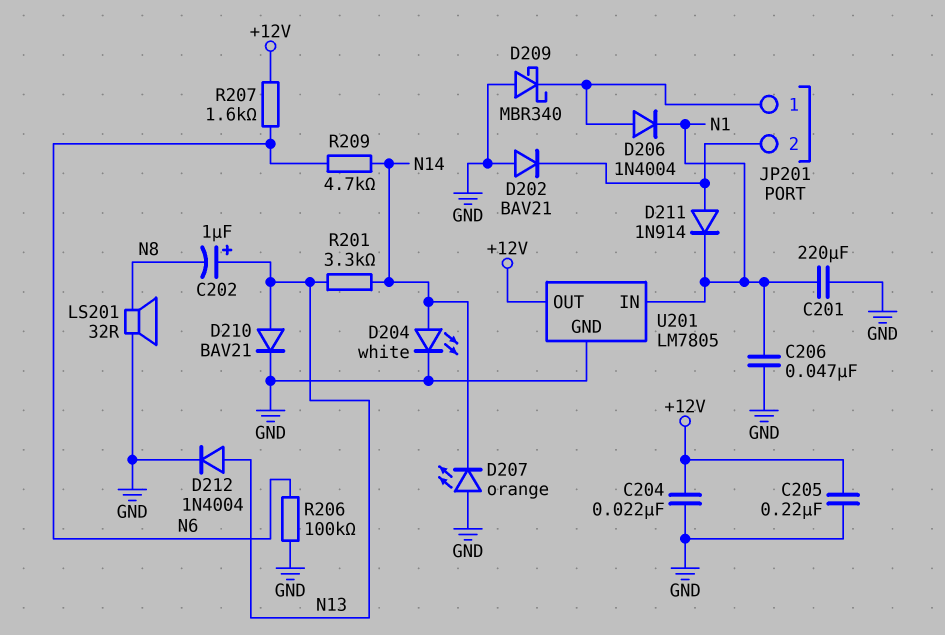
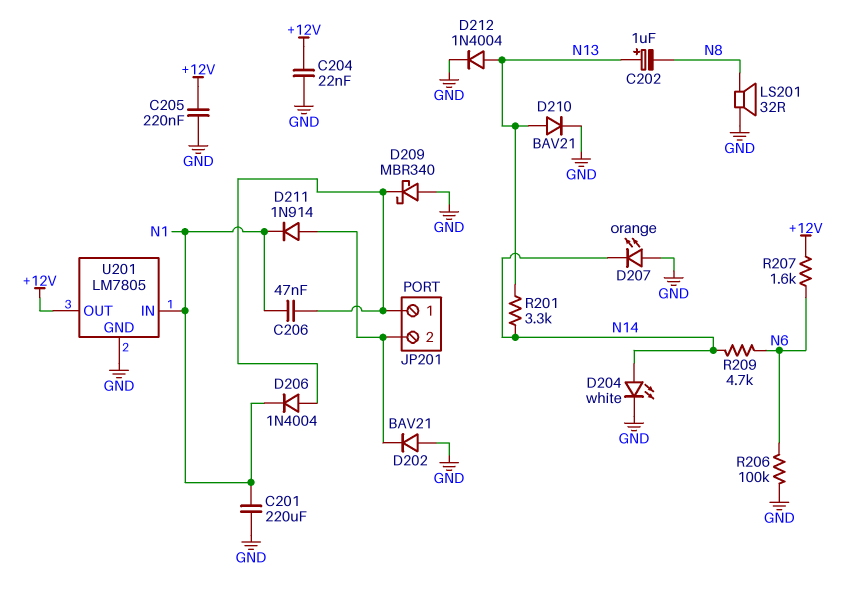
C206: 47nF (GND, N1) -> 47nF (JP201/1, N1)

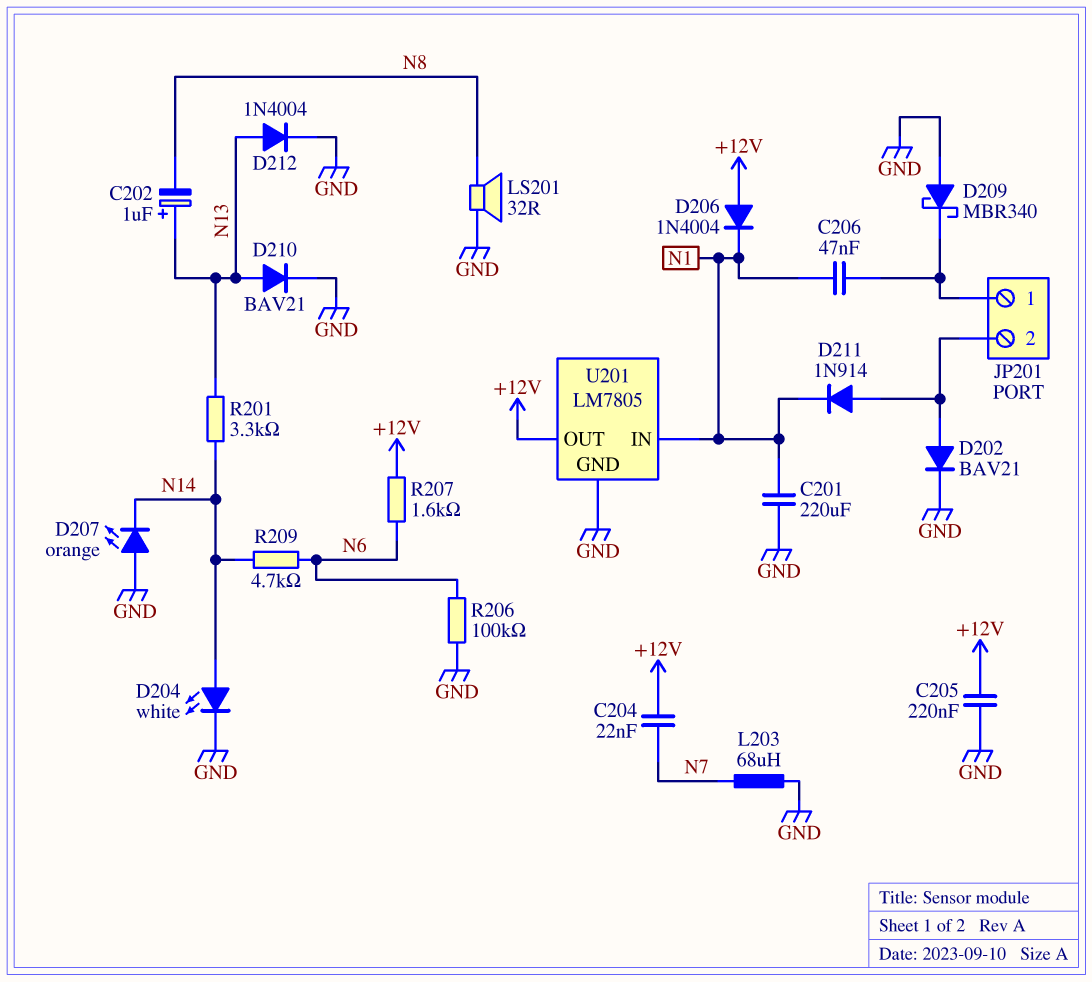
C204: 22nF (+12V, GND) -> 22nF (+12V, N7)
D202: diode BAV21 (A GND, K JP201/2) -> diode BAV21 (A JP201/2, K GND)
D206: diode 1N4004 (A JP201/1, K N1) -> diode 1N4004 (A +12V, K N1)
L203: none -> 68uH (GND, N7)

